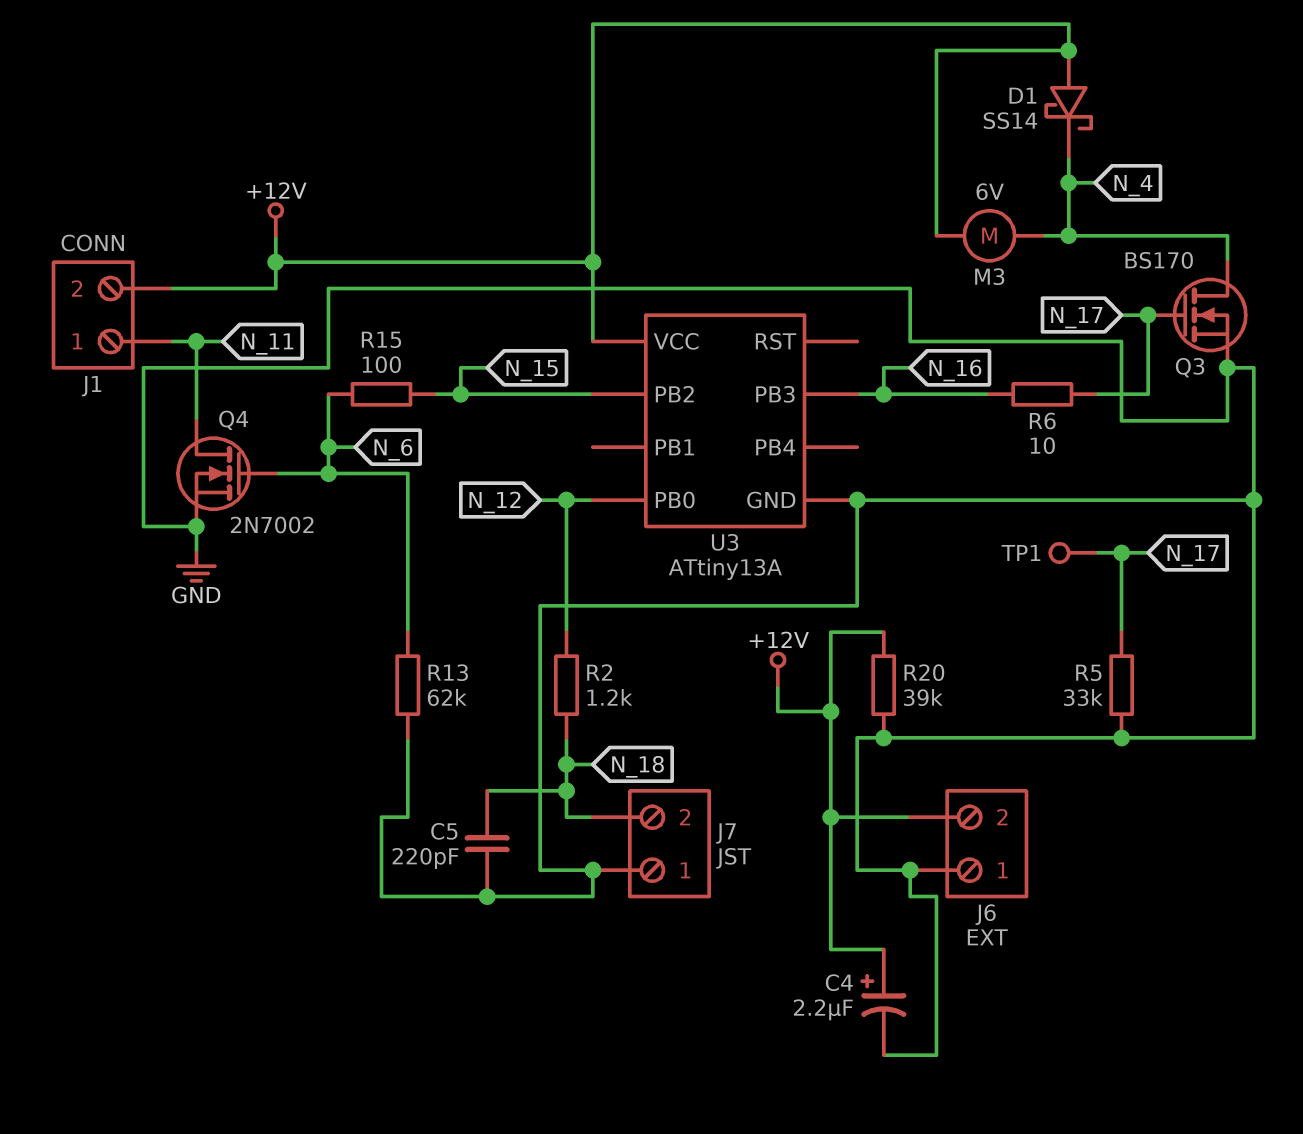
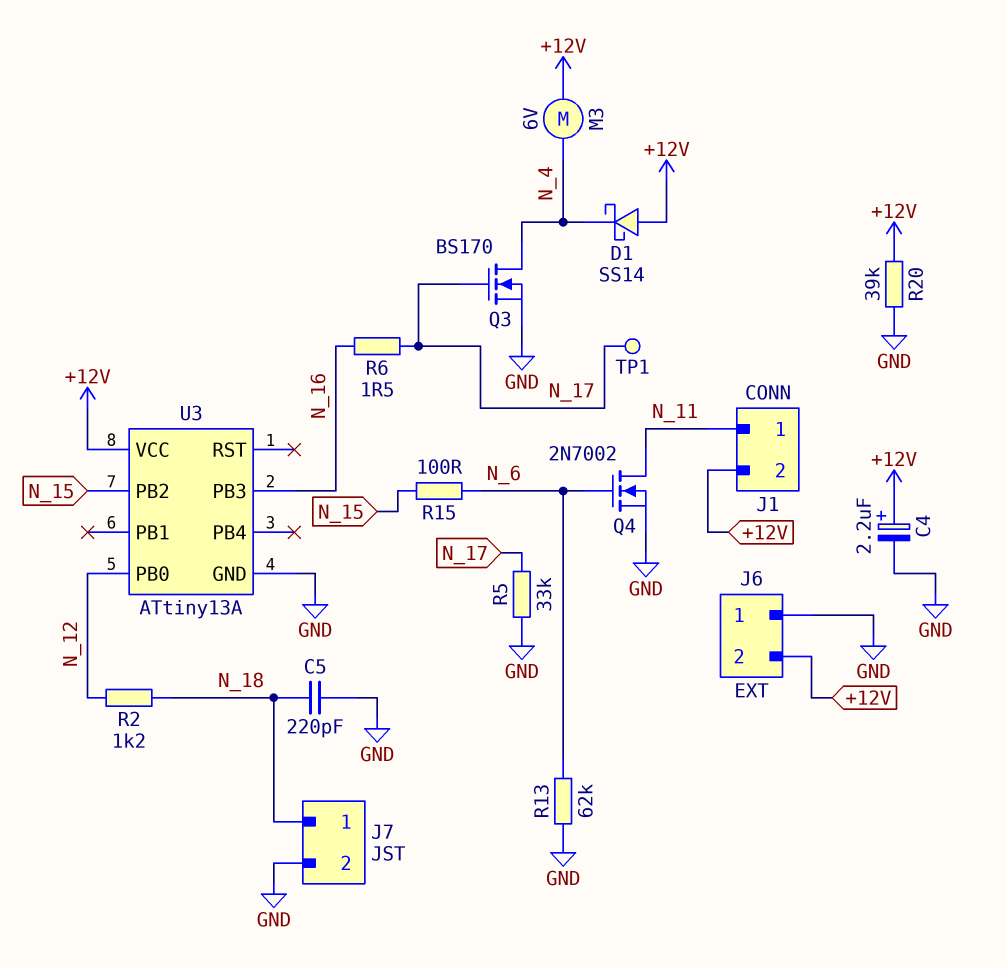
J7 pin 1: GND -> N_18
J7 pin 2: N_18 -> GND
R6: 10 (N_16, N_17) -> 1.5 (N_16, N_17)

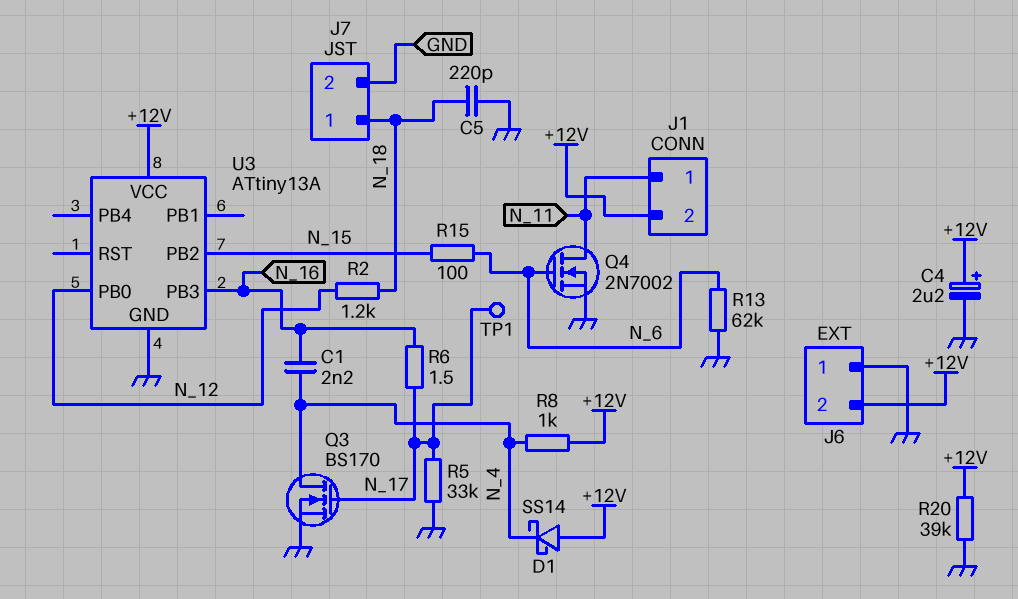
C1: none -> 2.2nF (N_4, N_16)
M3: motor 6V (+12V, N_4) -> none
R8: none -> 1k (+12V, N_4)

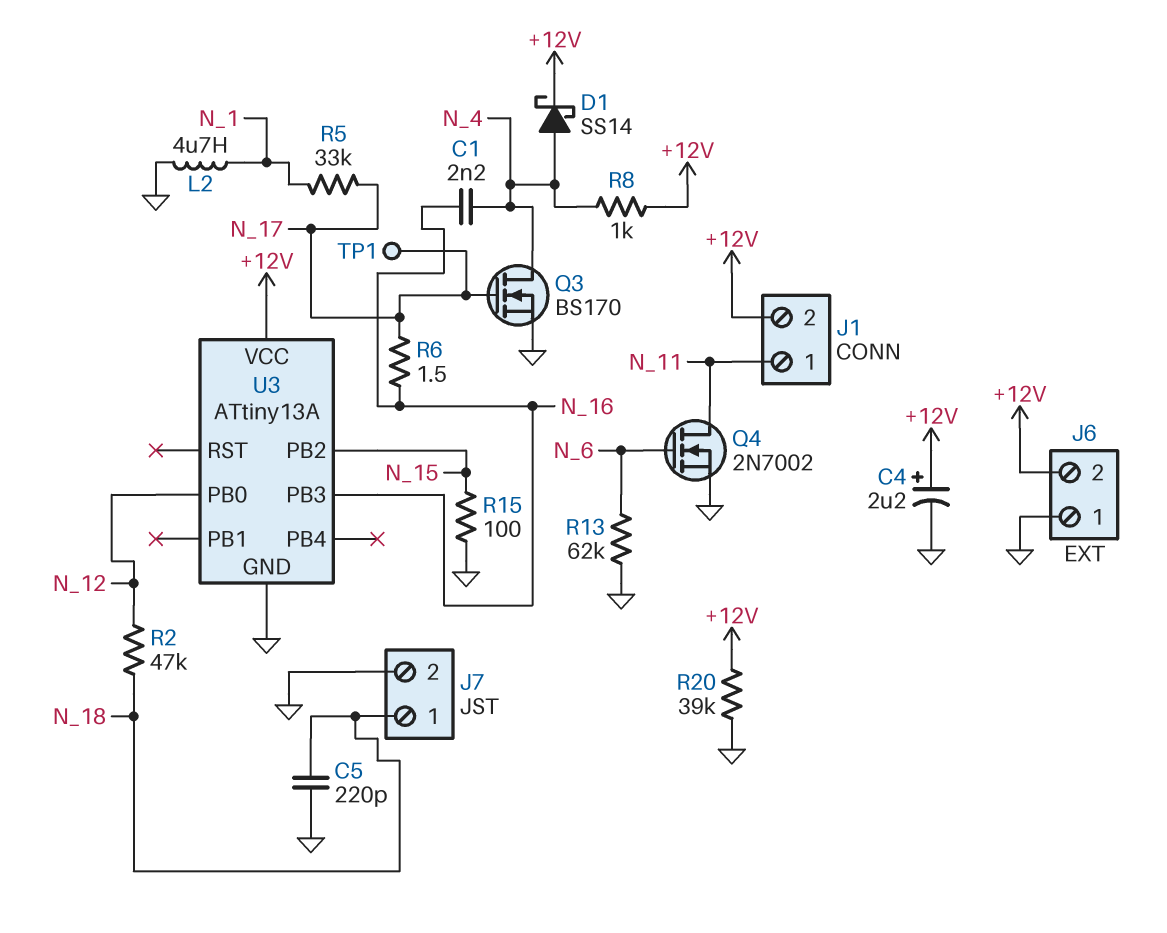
D1: schottky SS14 (A +12V, K N_4) -> schottky SS14 (A N_4, K +12V)
L2: none -> 4.7uH (GND, N_1)
R2: 1.2k (N_12, N_18) -> 47k (N_12, N_18)
R5: 33k (GND, N_17) -> 33k (N_1, N_17)
R15: 100 (N_6, N_15) -> 100 (GND, N_15)

